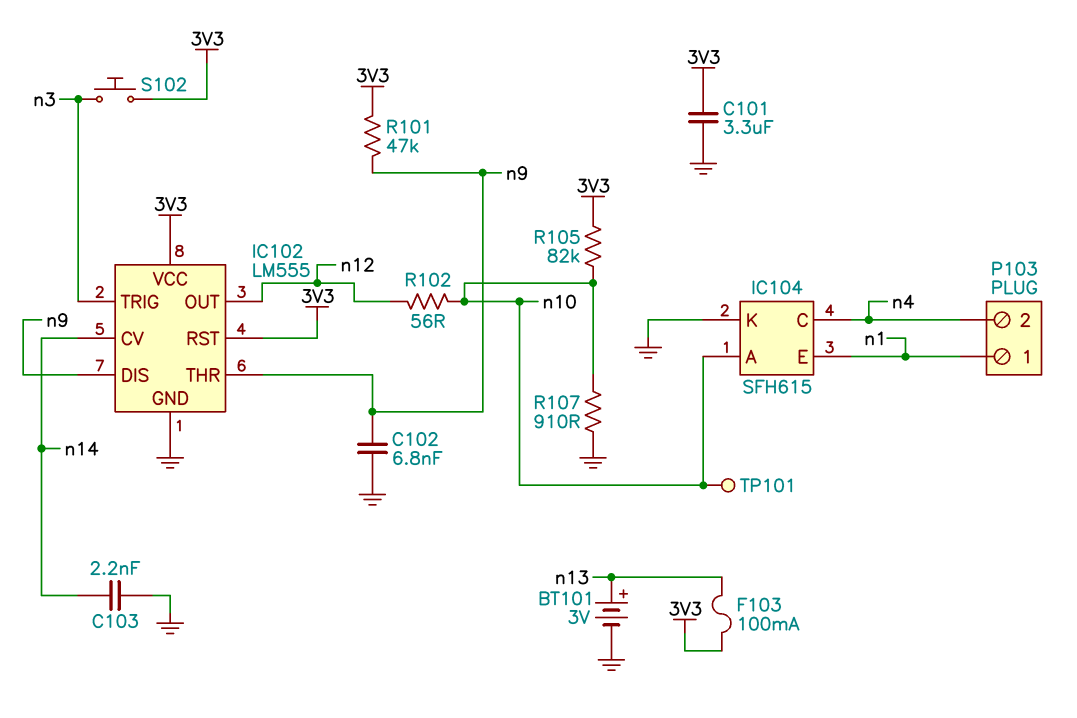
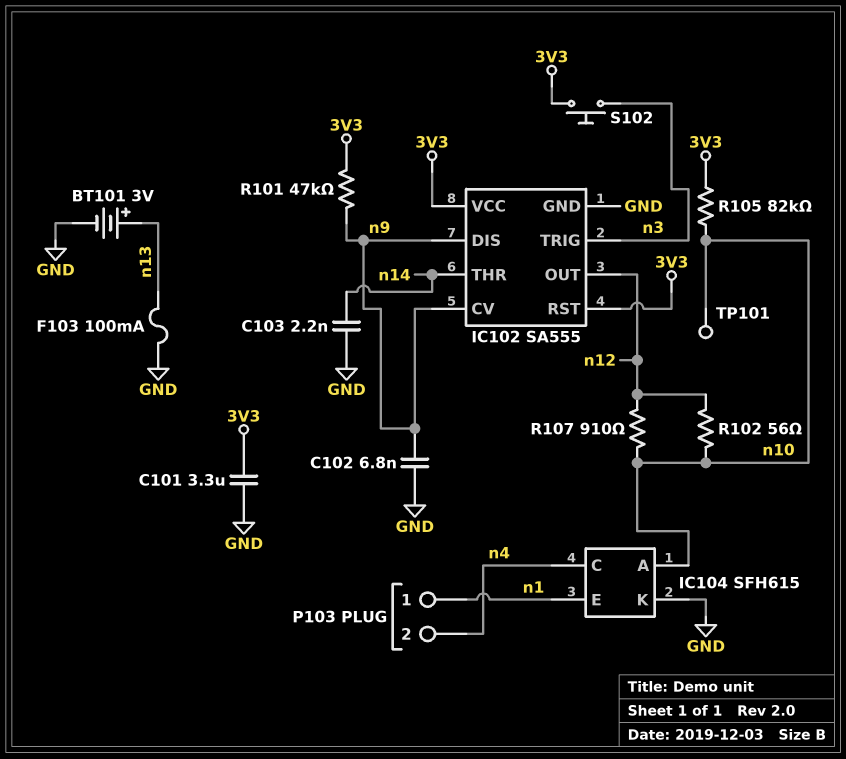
F103: 100mA (3V3, n13) -> 100mA (GND, n13)
IC102: LM555 -> SA555
IC102 pin CV: n14 -> n9
IC102 pin THR: n9 -> n14
R107: 910 (GND, n10) -> 910 (n10, n12)

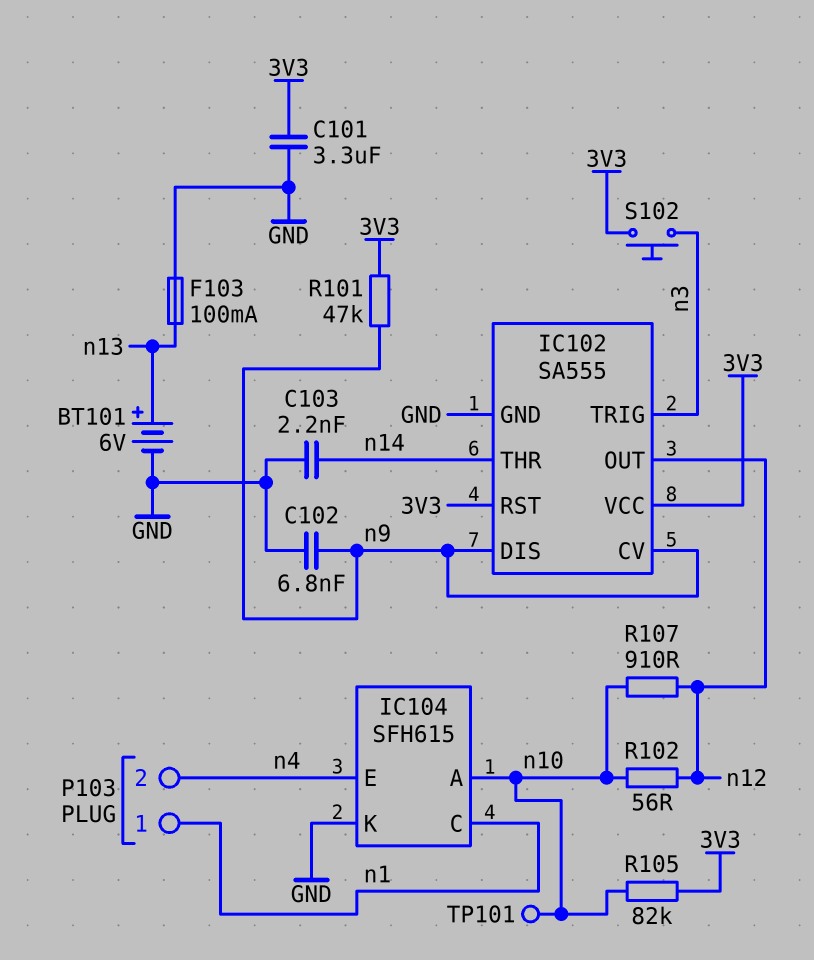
BT101: 3V (plus n13, minus GND) -> 6V (plus n13, minus GND)
IC104 pin C: n4 -> n1
IC104 pin E: n1 -> n4

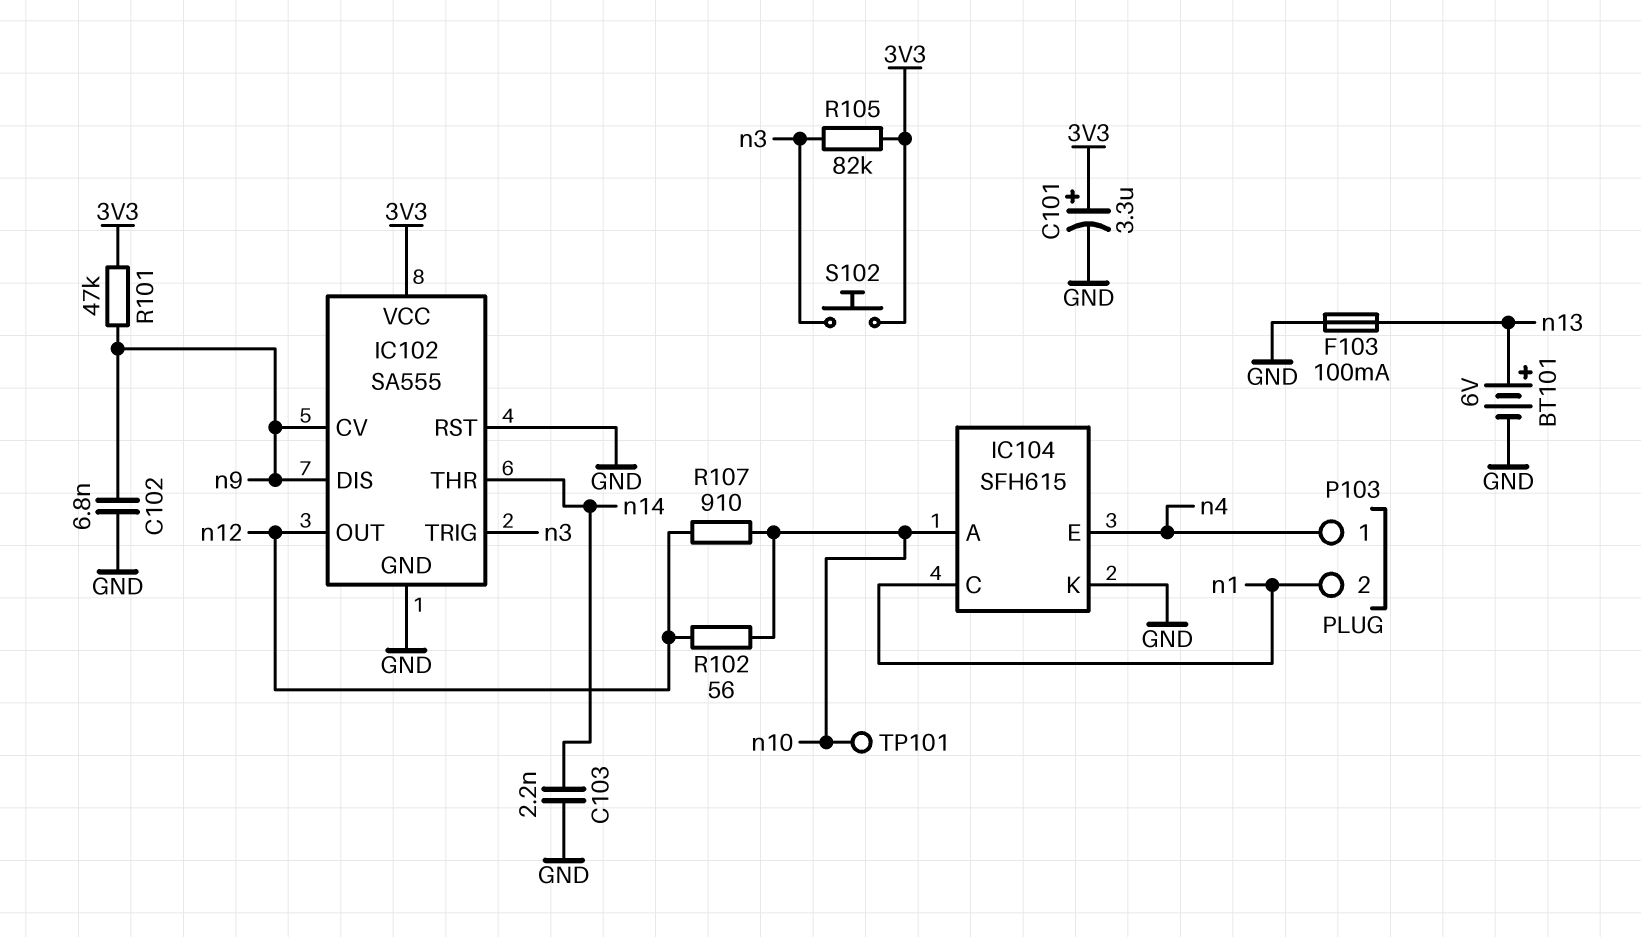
C101: 3.3uF (3V3, GND) -> 3.3uF (plus 3V3, minus GND)
IC102 pin RST: 3V3 -> GND
P103 pin 1: n1 -> n4
P103 pin 2: n4 -> n1
R105: 82k (3V3, n10) -> 82k (3V3, n3)

